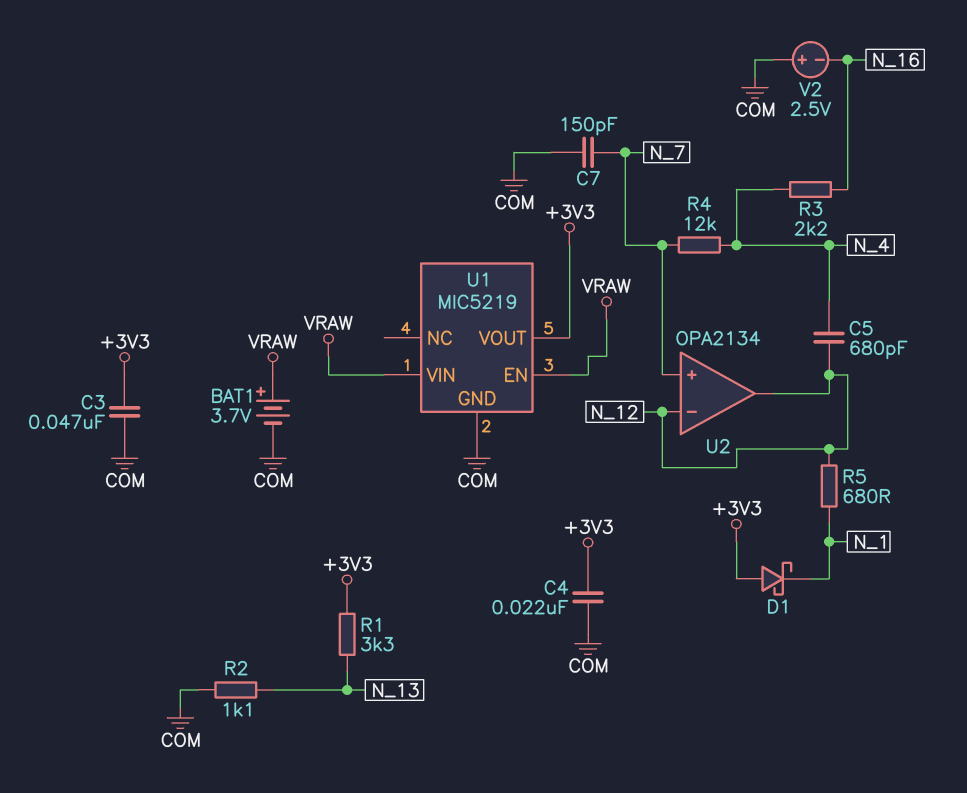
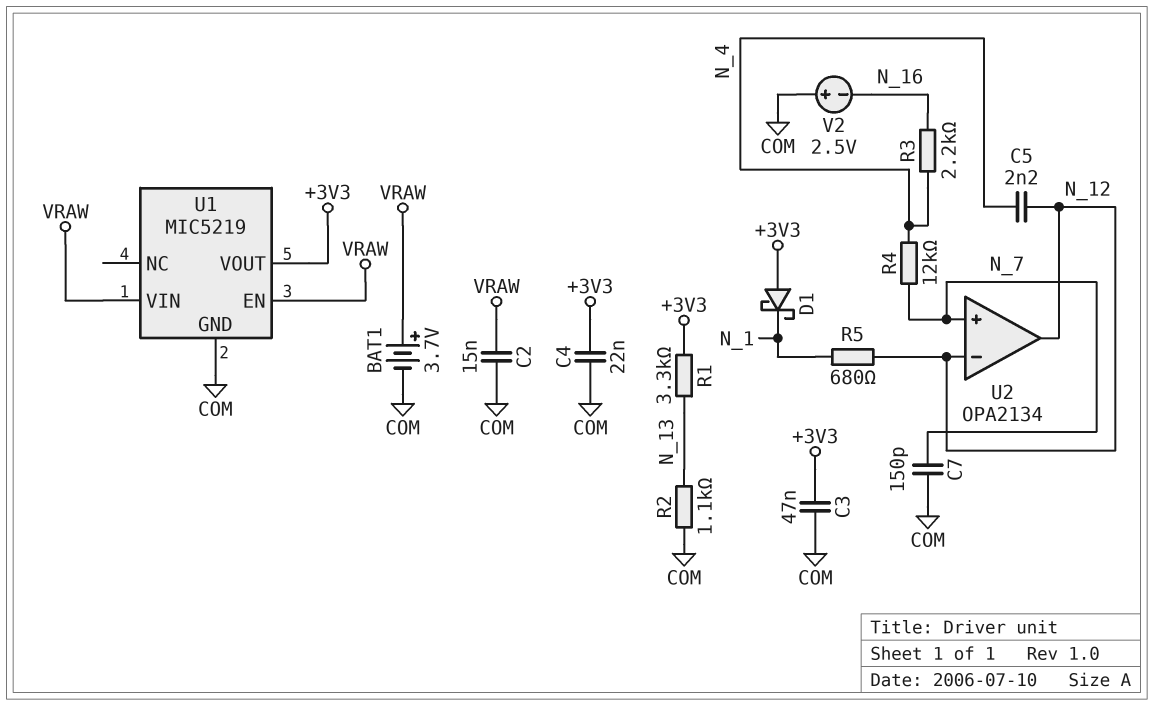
C2: none -> 15nF (COM, VRAW)
C5: 680pF (N_4, N_12) -> 2.2nF (N_4, N_12)

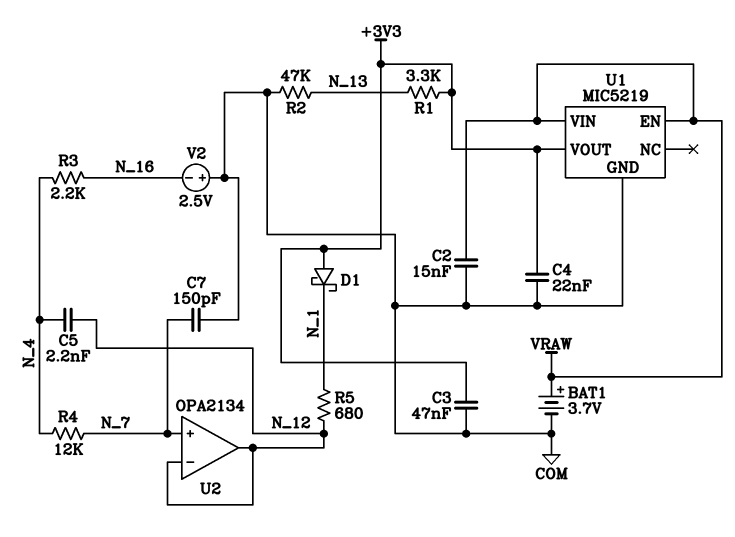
R2: 1.1k (COM, N_13) -> 47k (COM, N_13)

